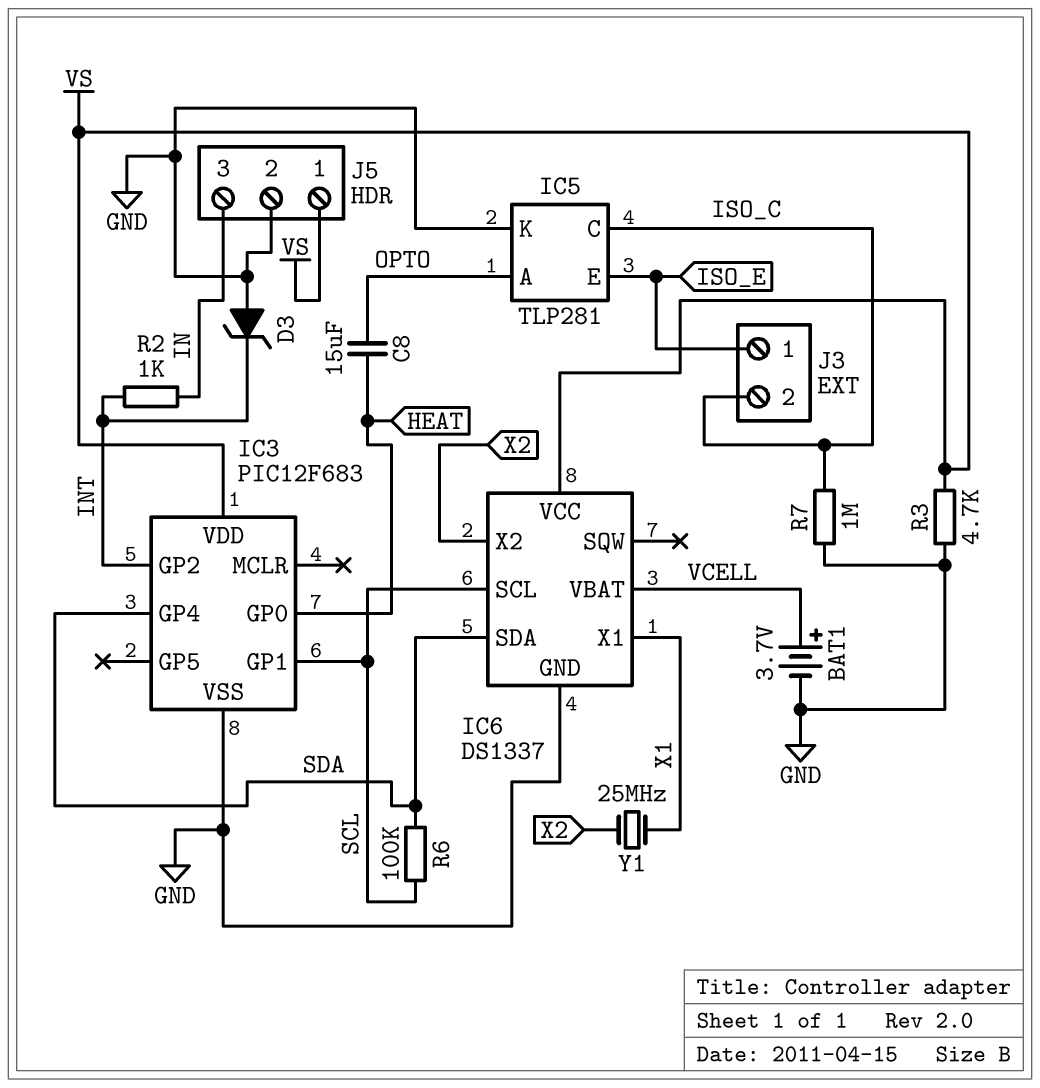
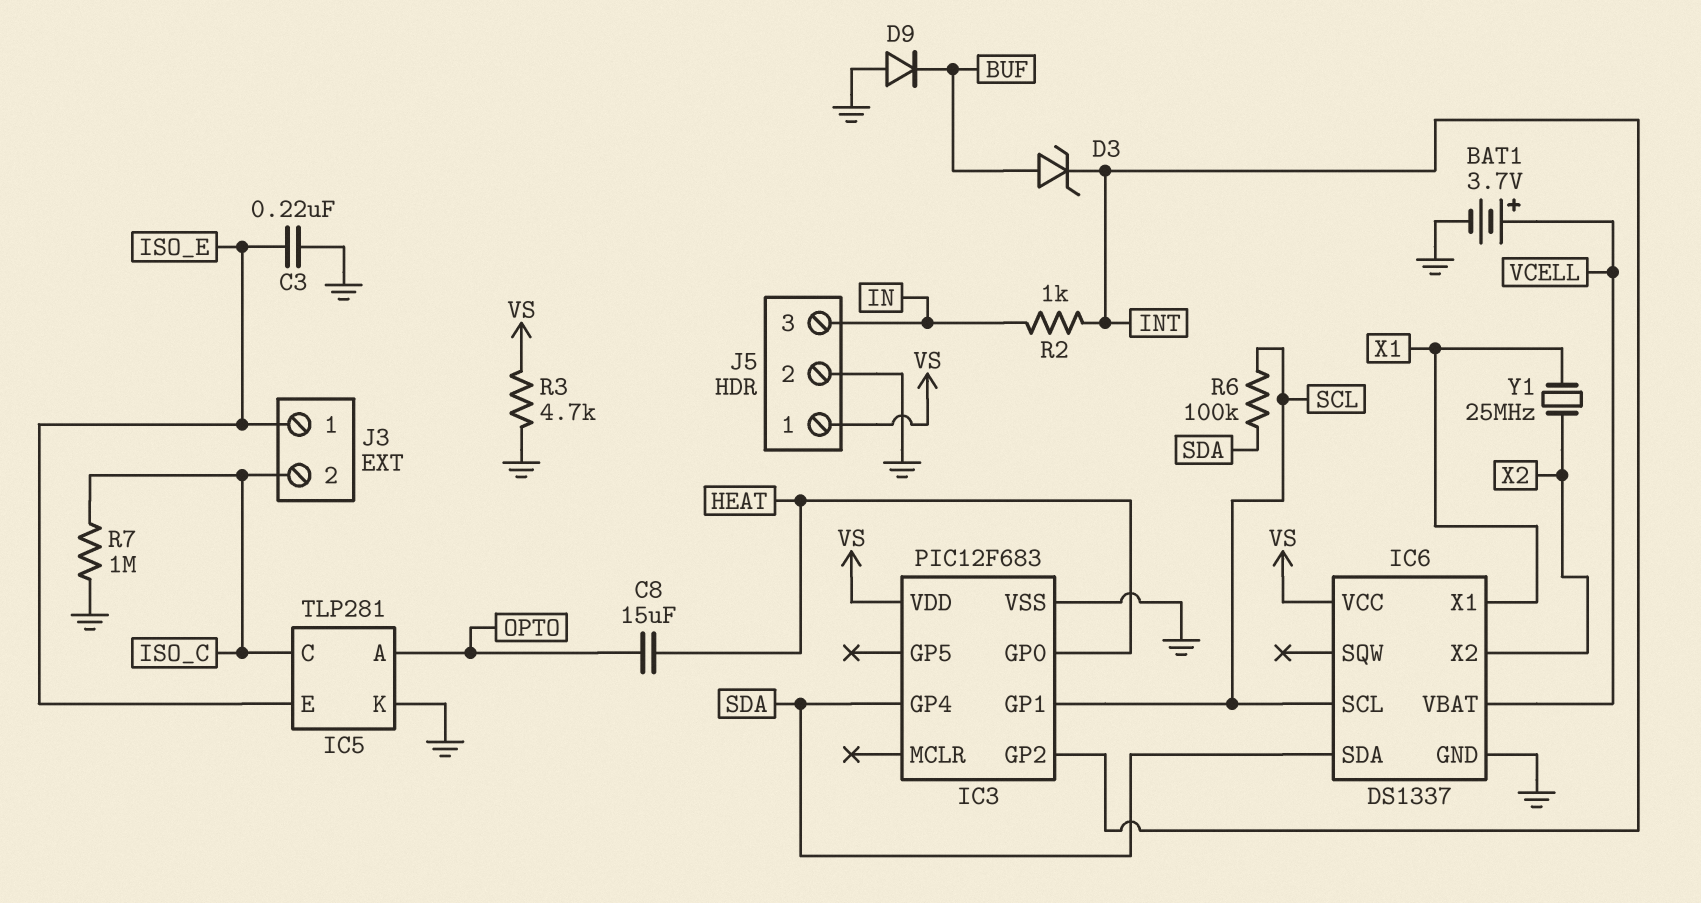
C3: none -> 220nF (GND, ISO_E)
D3: zener (A GND, K INT) -> zener (A BUF, K INT)
D9: none -> diode (A GND, K BUF)

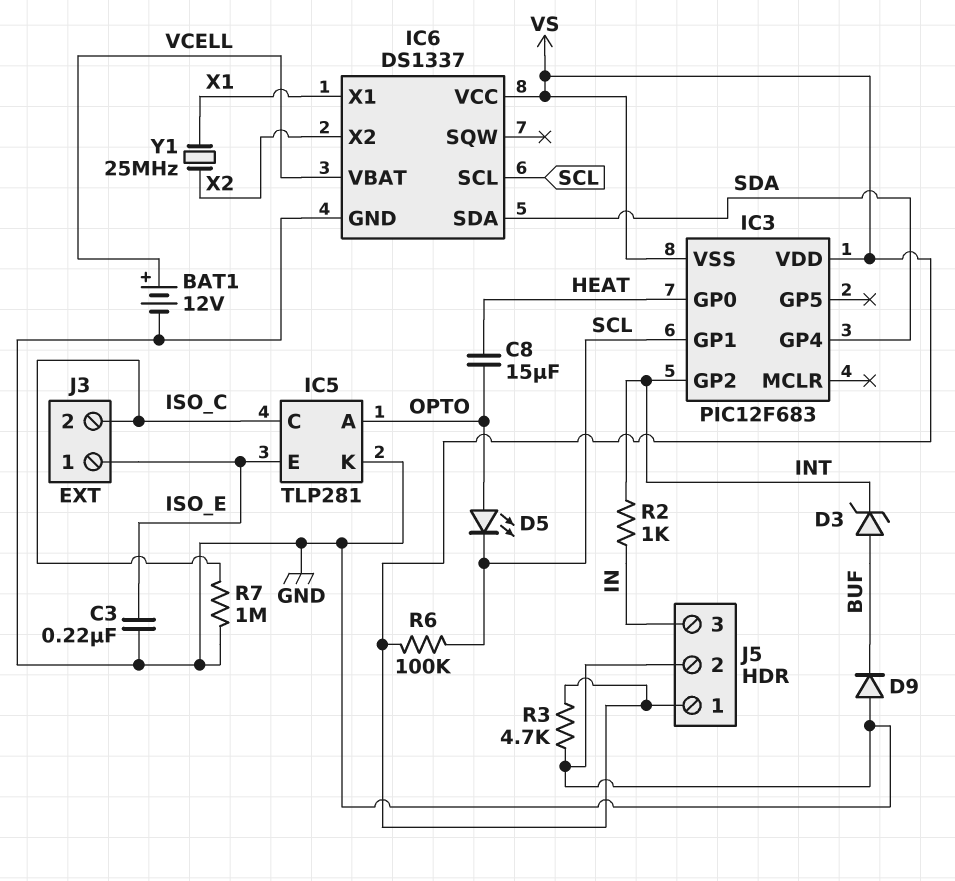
BAT1: 3.7V (plus VCELL, minus GND) -> 12V (plus VCELL, minus GND)
D5: none -> LED (A OPTO, K SCL)
IC3 pin VSS: GND -> VS
R6: 100k (SCL, SDA) -> 100k (SCL, VS)

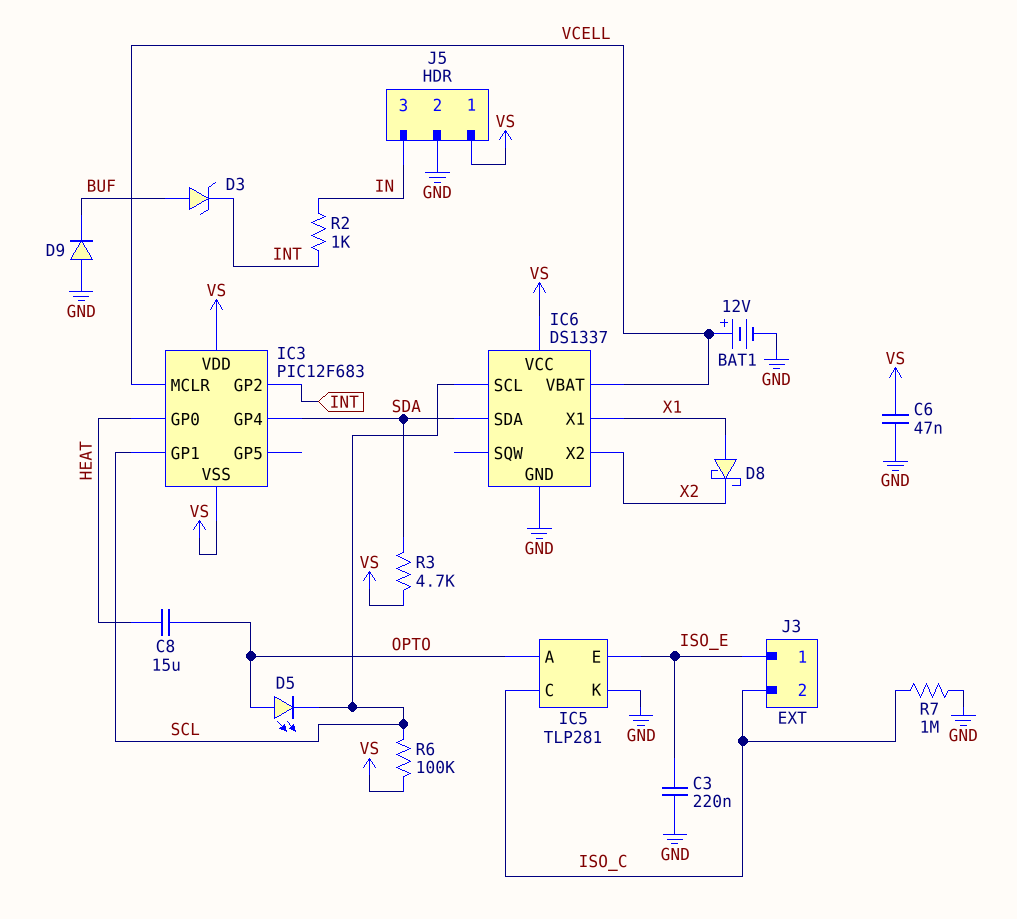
C6: none -> 47nF (GND, VS)
D8: none -> schottky (A X1, K X2)
IC3 pin MCLR: none -> VCELL
R3: 4.7k (GND, VS) -> 4.7k (SDA, VS)
Y1: 25MHz (X1, X2) -> none

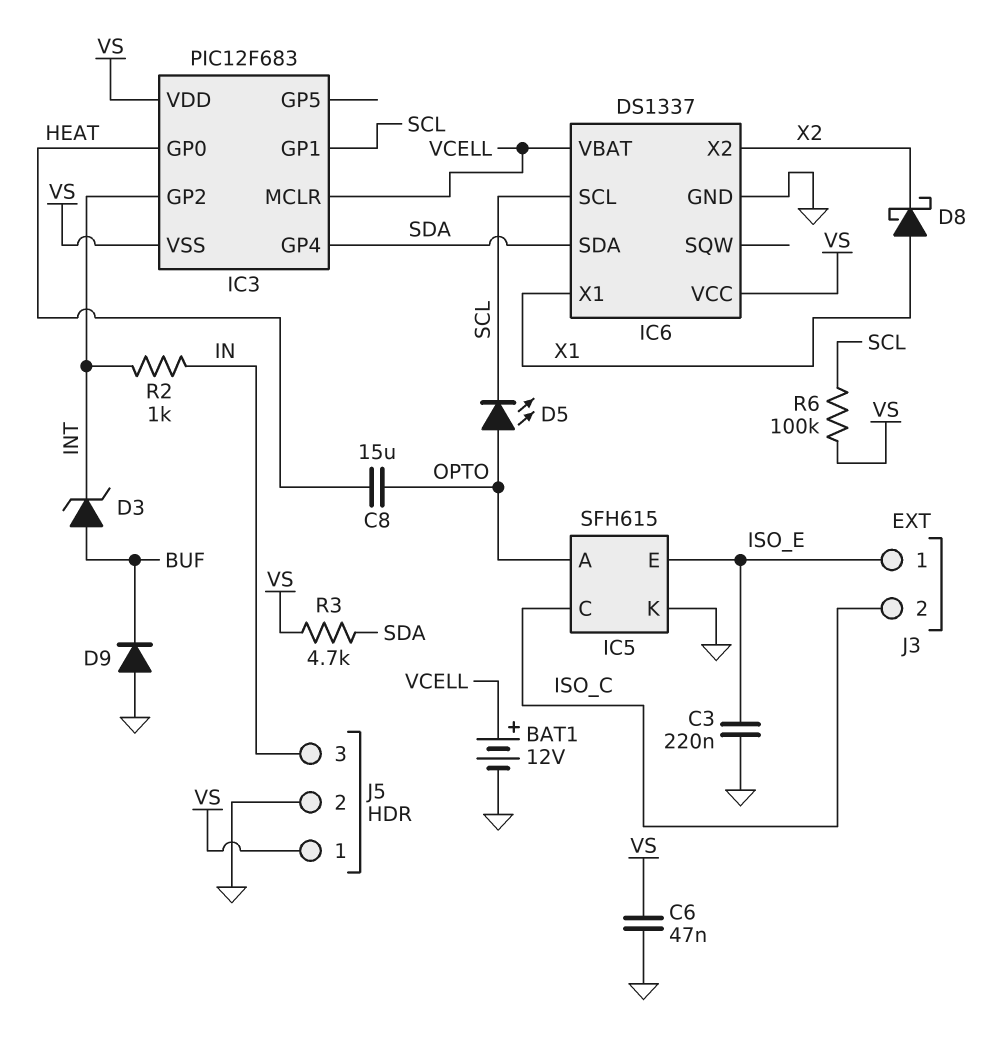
IC5: TLP281 -> SFH615
R7: 1M (GND, ISO_C) -> none

